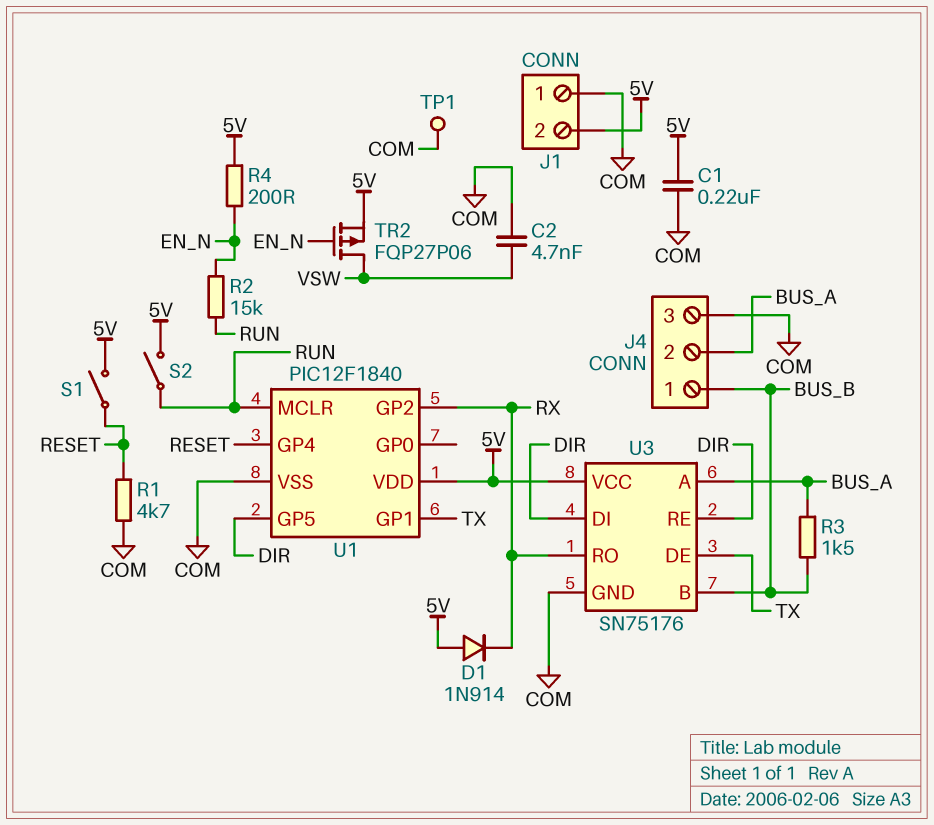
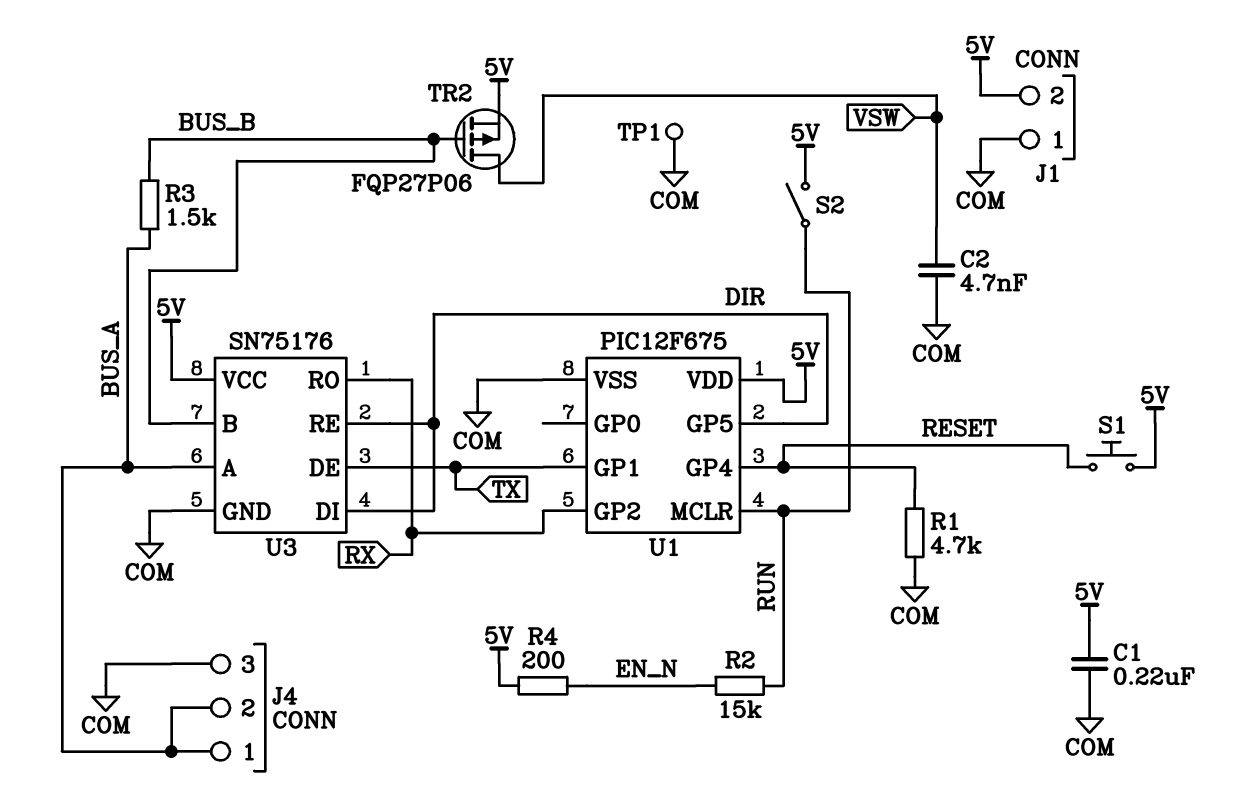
D1: diode 1N914 (A 5V, K RX) -> none
J4 pin 1: BUS_B -> BUS_A
S1: switch (5V, RESET) -> button (5V, RESET)
TR2: PMOS FQP27P06 (G EN_N, D VSW, S 5V) -> PMOS FQP27P06 (G BUS_B, D VSW, S 5V)
U1: PIC12F1840 -> PIC12F675

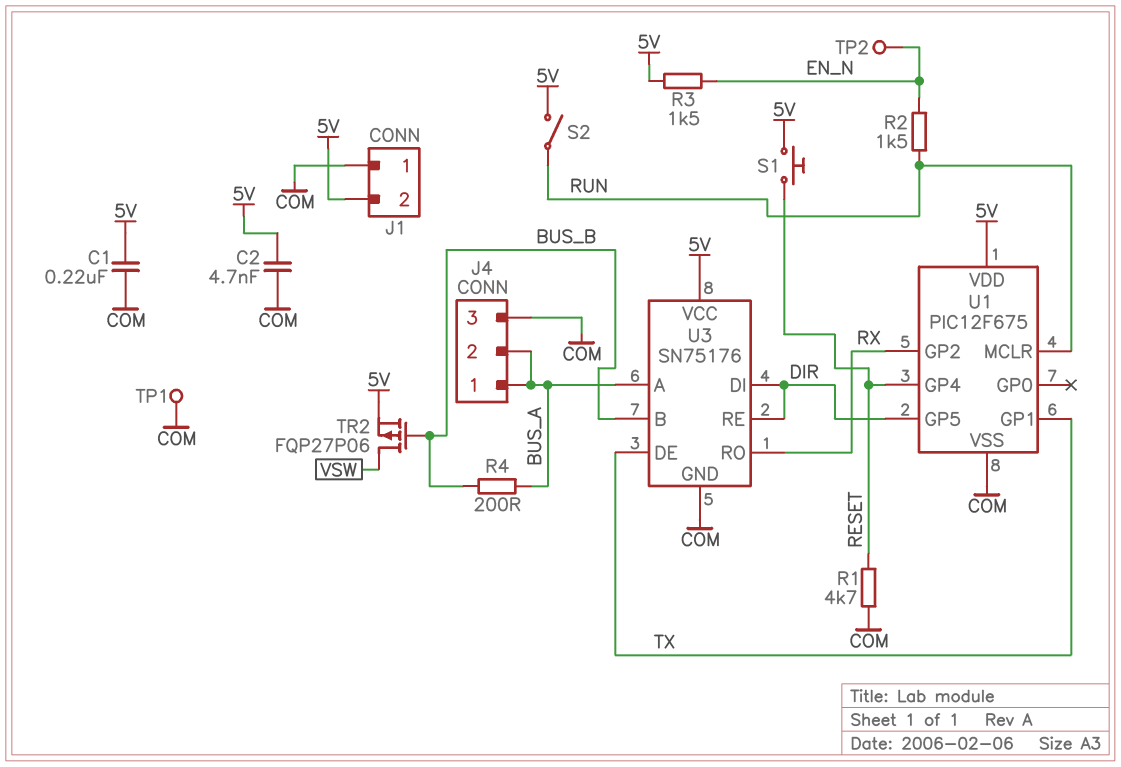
C2: 4.7nF (COM, VSW) -> 4.7nF (5V, COM)
R2: 15k (EN_N, RUN) -> 1.5k (EN_N, RUN)
R3: 1.5k (BUS_A, BUS_B) -> 1.5k (5V, EN_N)
R4: 200 (5V, EN_N) -> 200 (BUS_A, BUS_B)
TP2: none -> test point (EN_N)

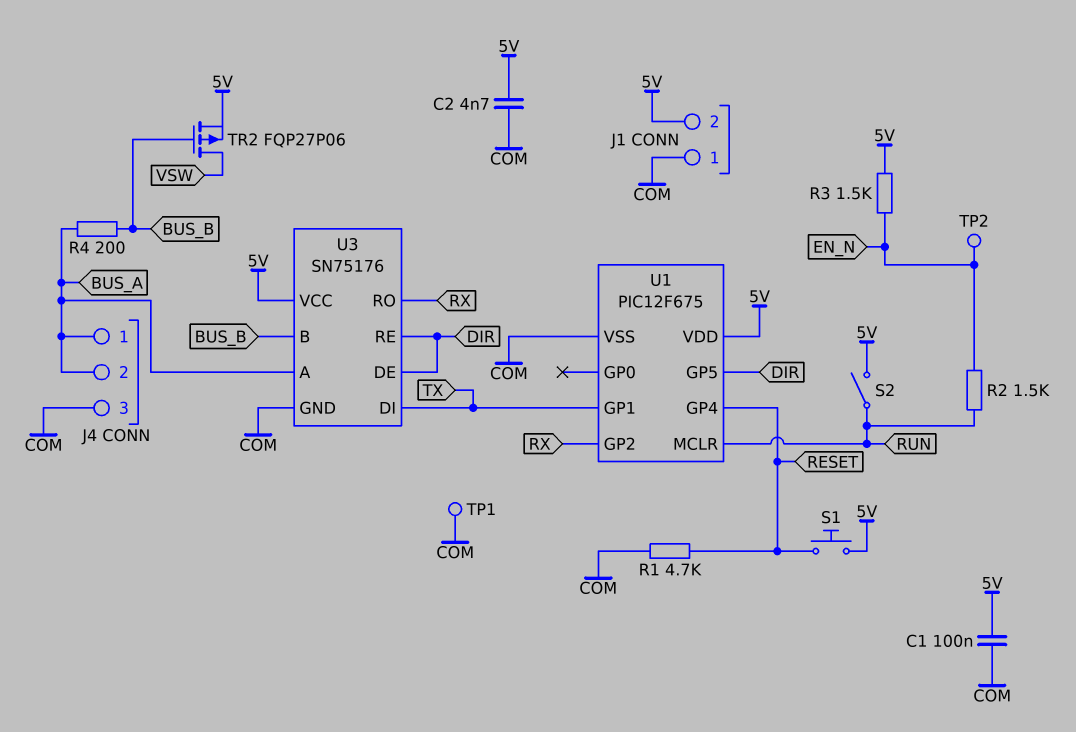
C1: 220nF (5V, COM) -> 100nF (5V, COM)
U3 pin DE: TX -> DIR
U3 pin DI: DIR -> TX

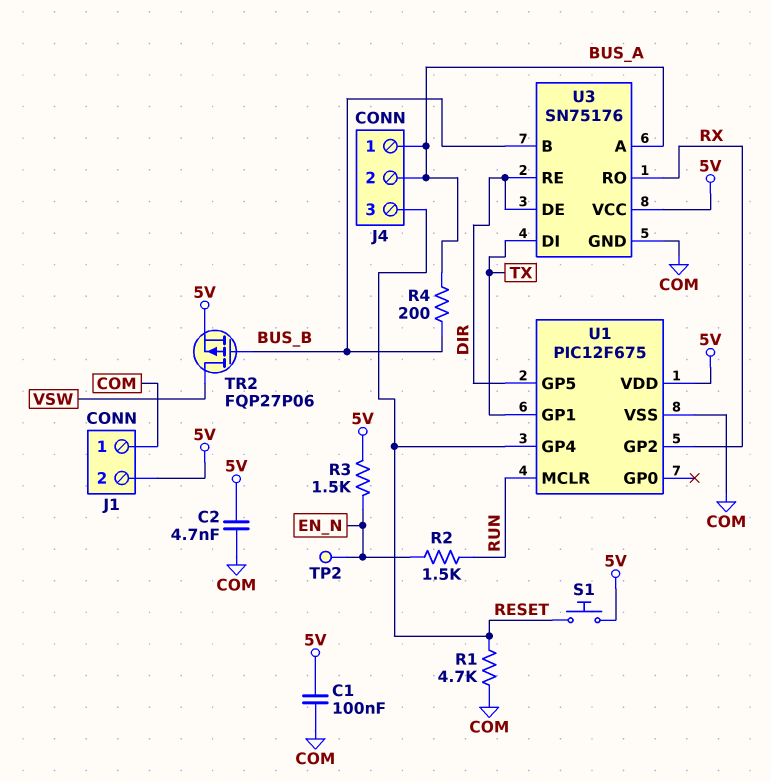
J4 pin 3: COM -> RESET
S2: switch (5V, RUN) -> none
TP1: test point (COM) -> none

